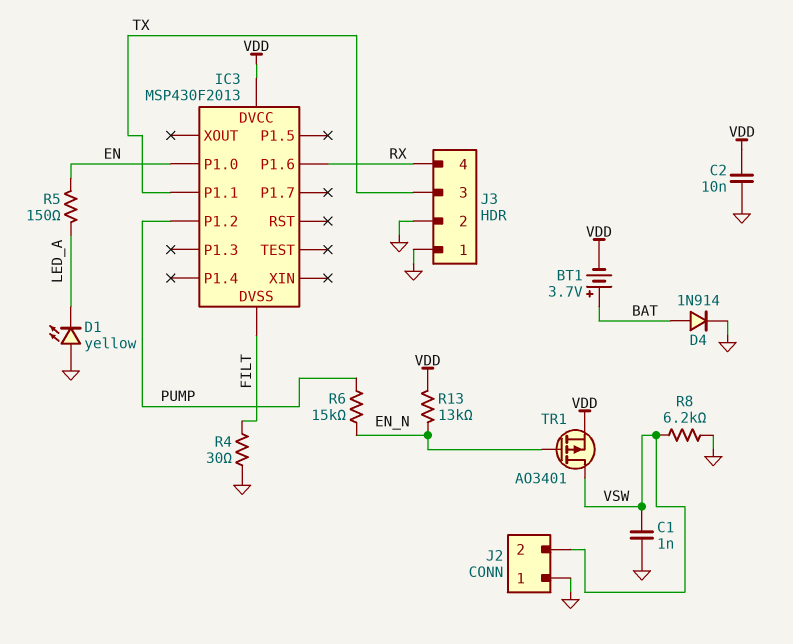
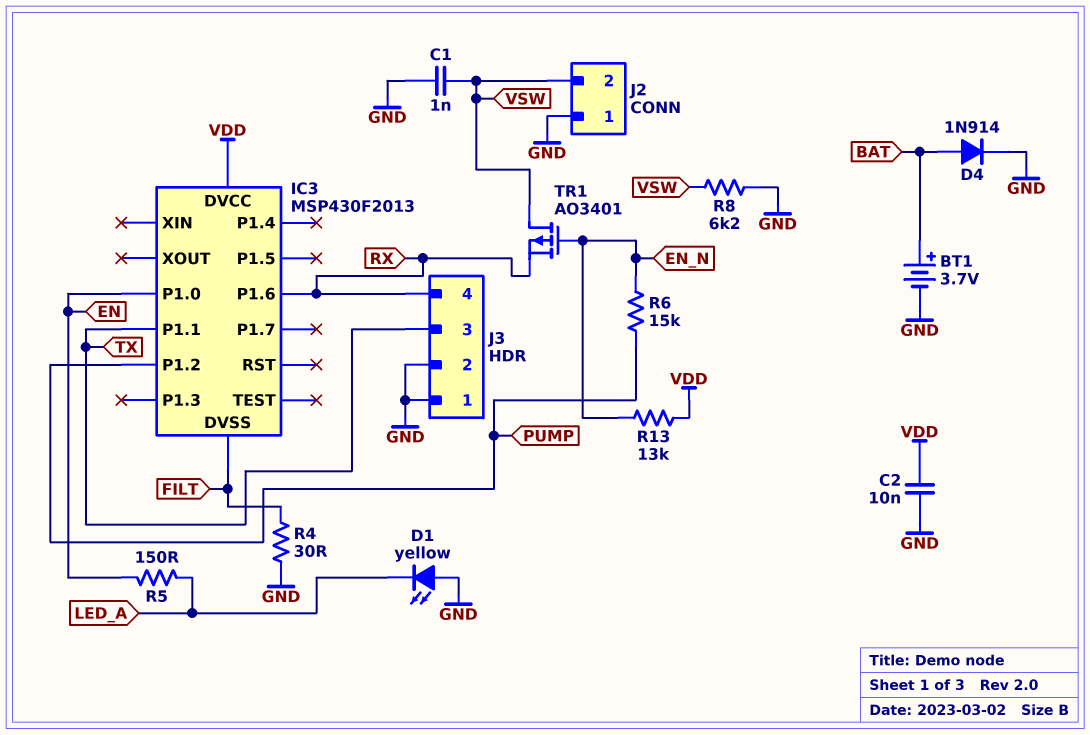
BT1: 3.7V (plus BAT, minus VDD) -> 3.7V (plus BAT, minus GND)
TR1: PMOS AO3401 (G EN_N, D VSW, S VDD) -> PMOS AO3401 (G EN_N, D VSW, S RX)

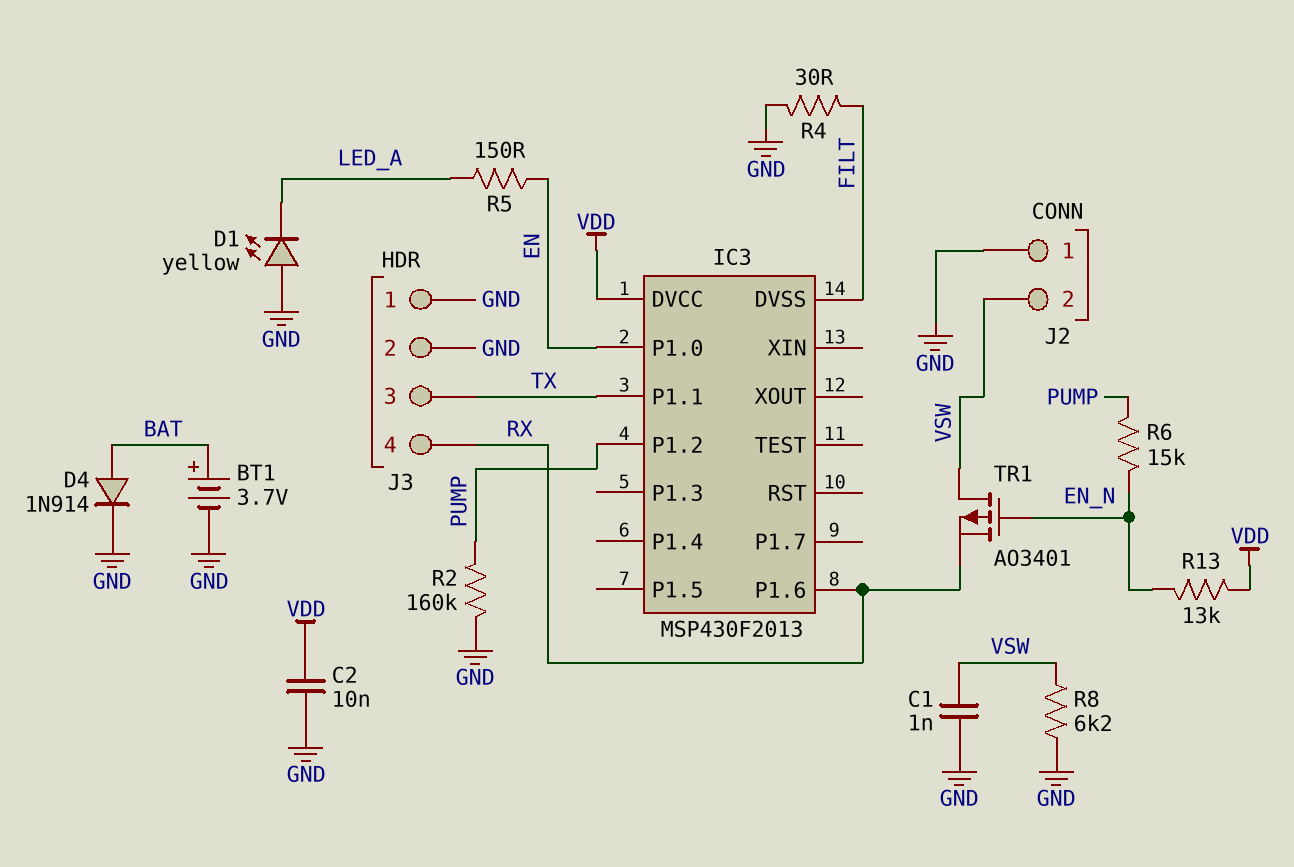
R2: none -> 160k (GND, PUMP)

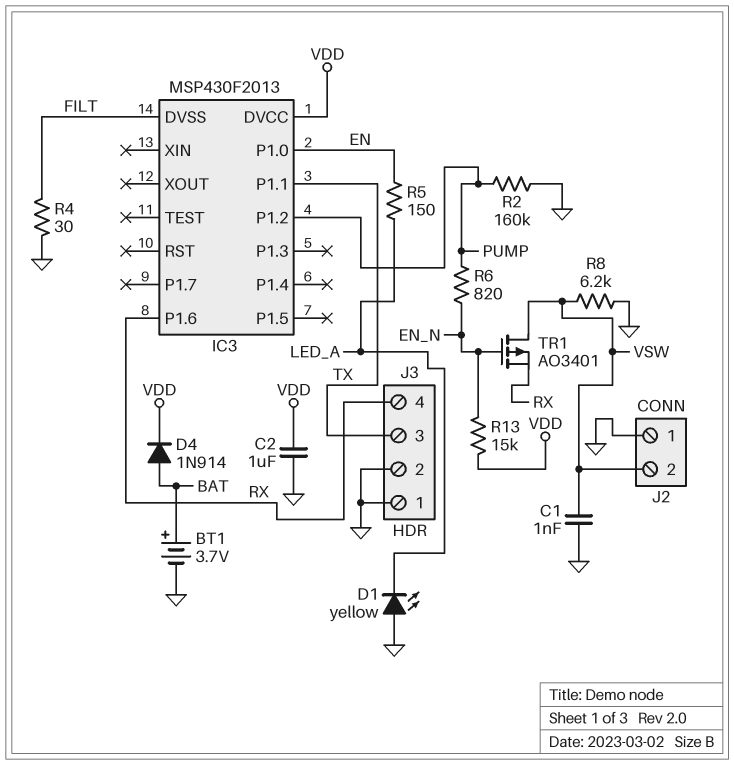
C2: 10nF (GND, VDD) -> 1uF (GND, VDD)
D4: diode 1N914 (A BAT, K GND) -> diode 1N914 (A BAT, K VDD)
R6: 15k (EN_N, PUMP) -> 820 (EN_N, PUMP)
R13: 13k (EN_N, VDD) -> 15k (EN_N, VDD)

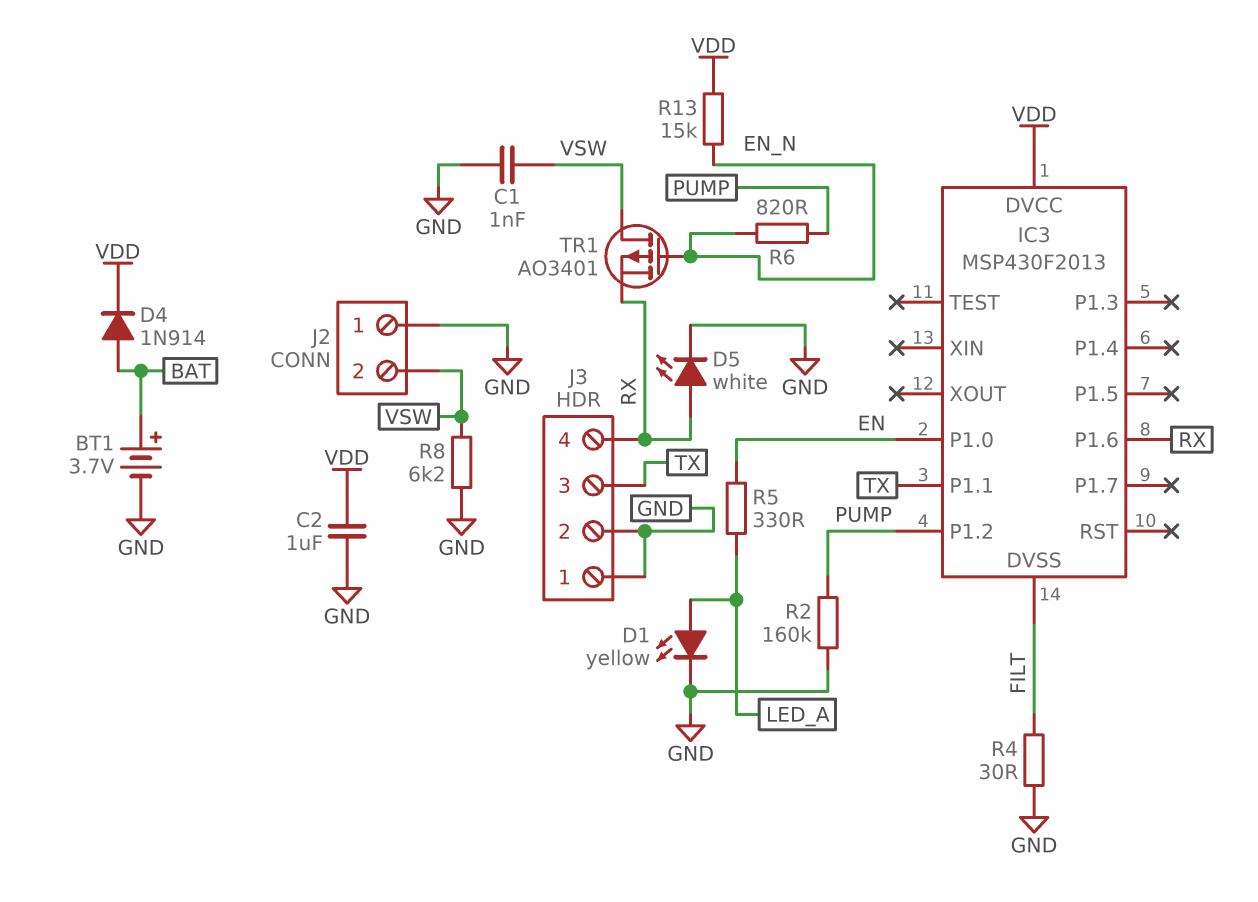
D1: LED yellow (A GND, K LED_A) -> LED yellow (A LED_A, K GND)
D5: none -> LED white (A RX, K GND)
R5: 150 (EN, LED_A) -> 330 (EN, LED_A)

